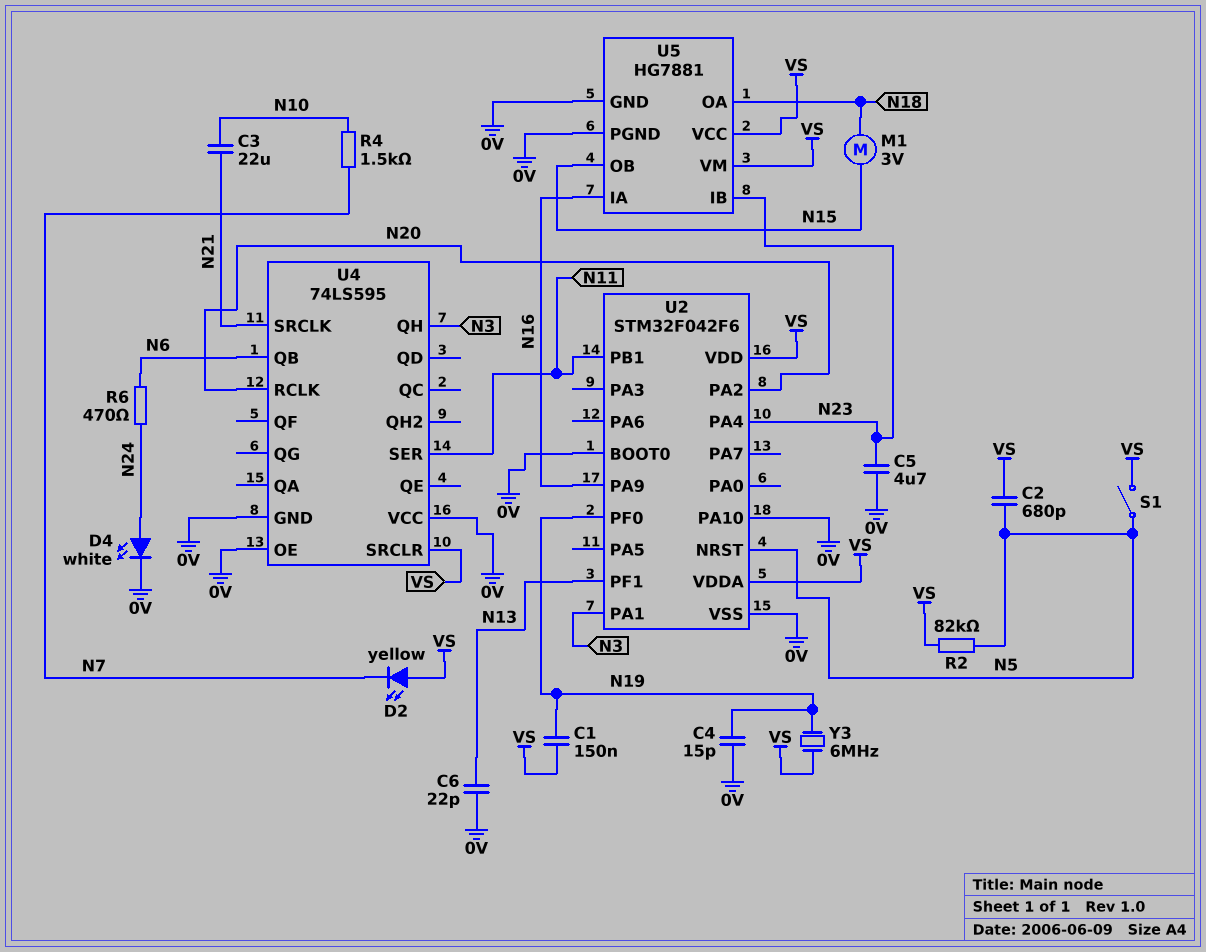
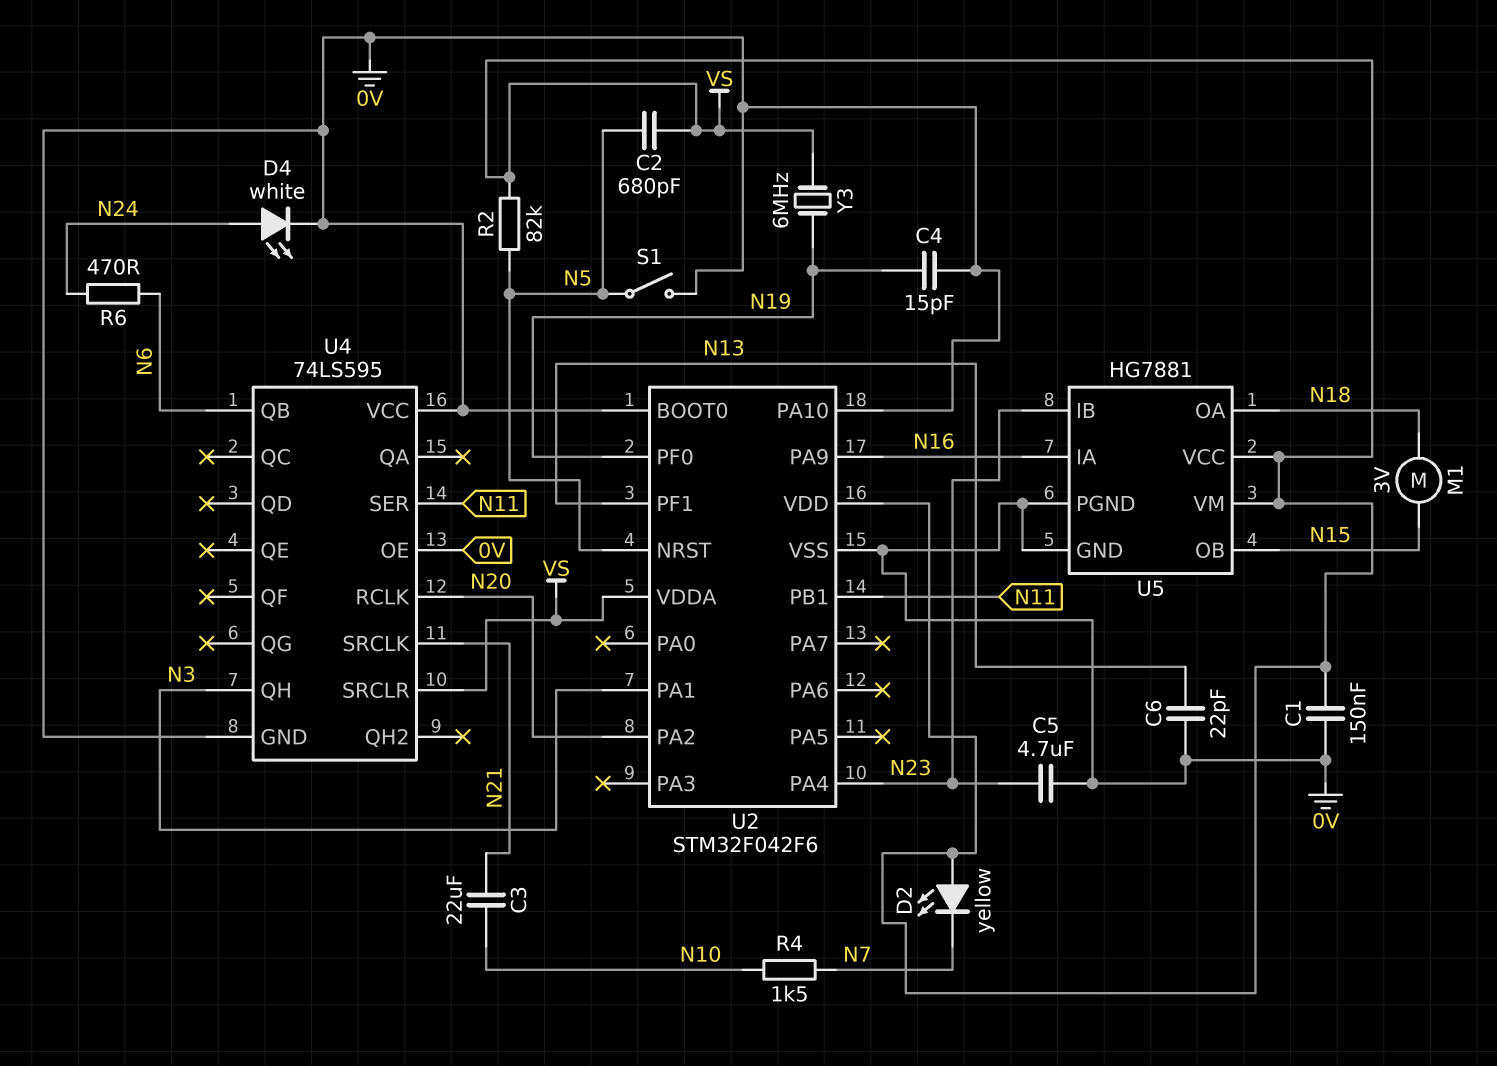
C1: 150nF (N19, VS) -> 150nF (0V, VS)
S1: switch (N5, VS) -> switch (0V, N5)

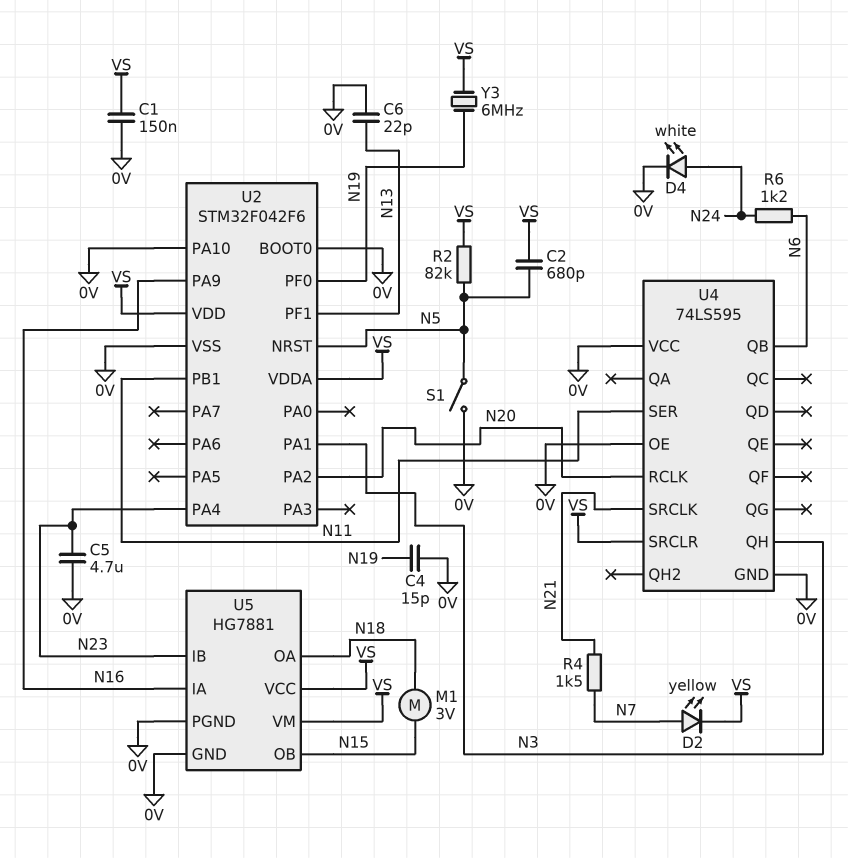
C3: 22uF (N10, N21) -> none
D2: LED yellow (A VS, K N7) -> LED yellow (A N7, K VS)
R4: 1.5k (N7, N10) -> 1.5k (N7, N21)
R6: 470 (N6, N24) -> 1.2k (N6, N24)

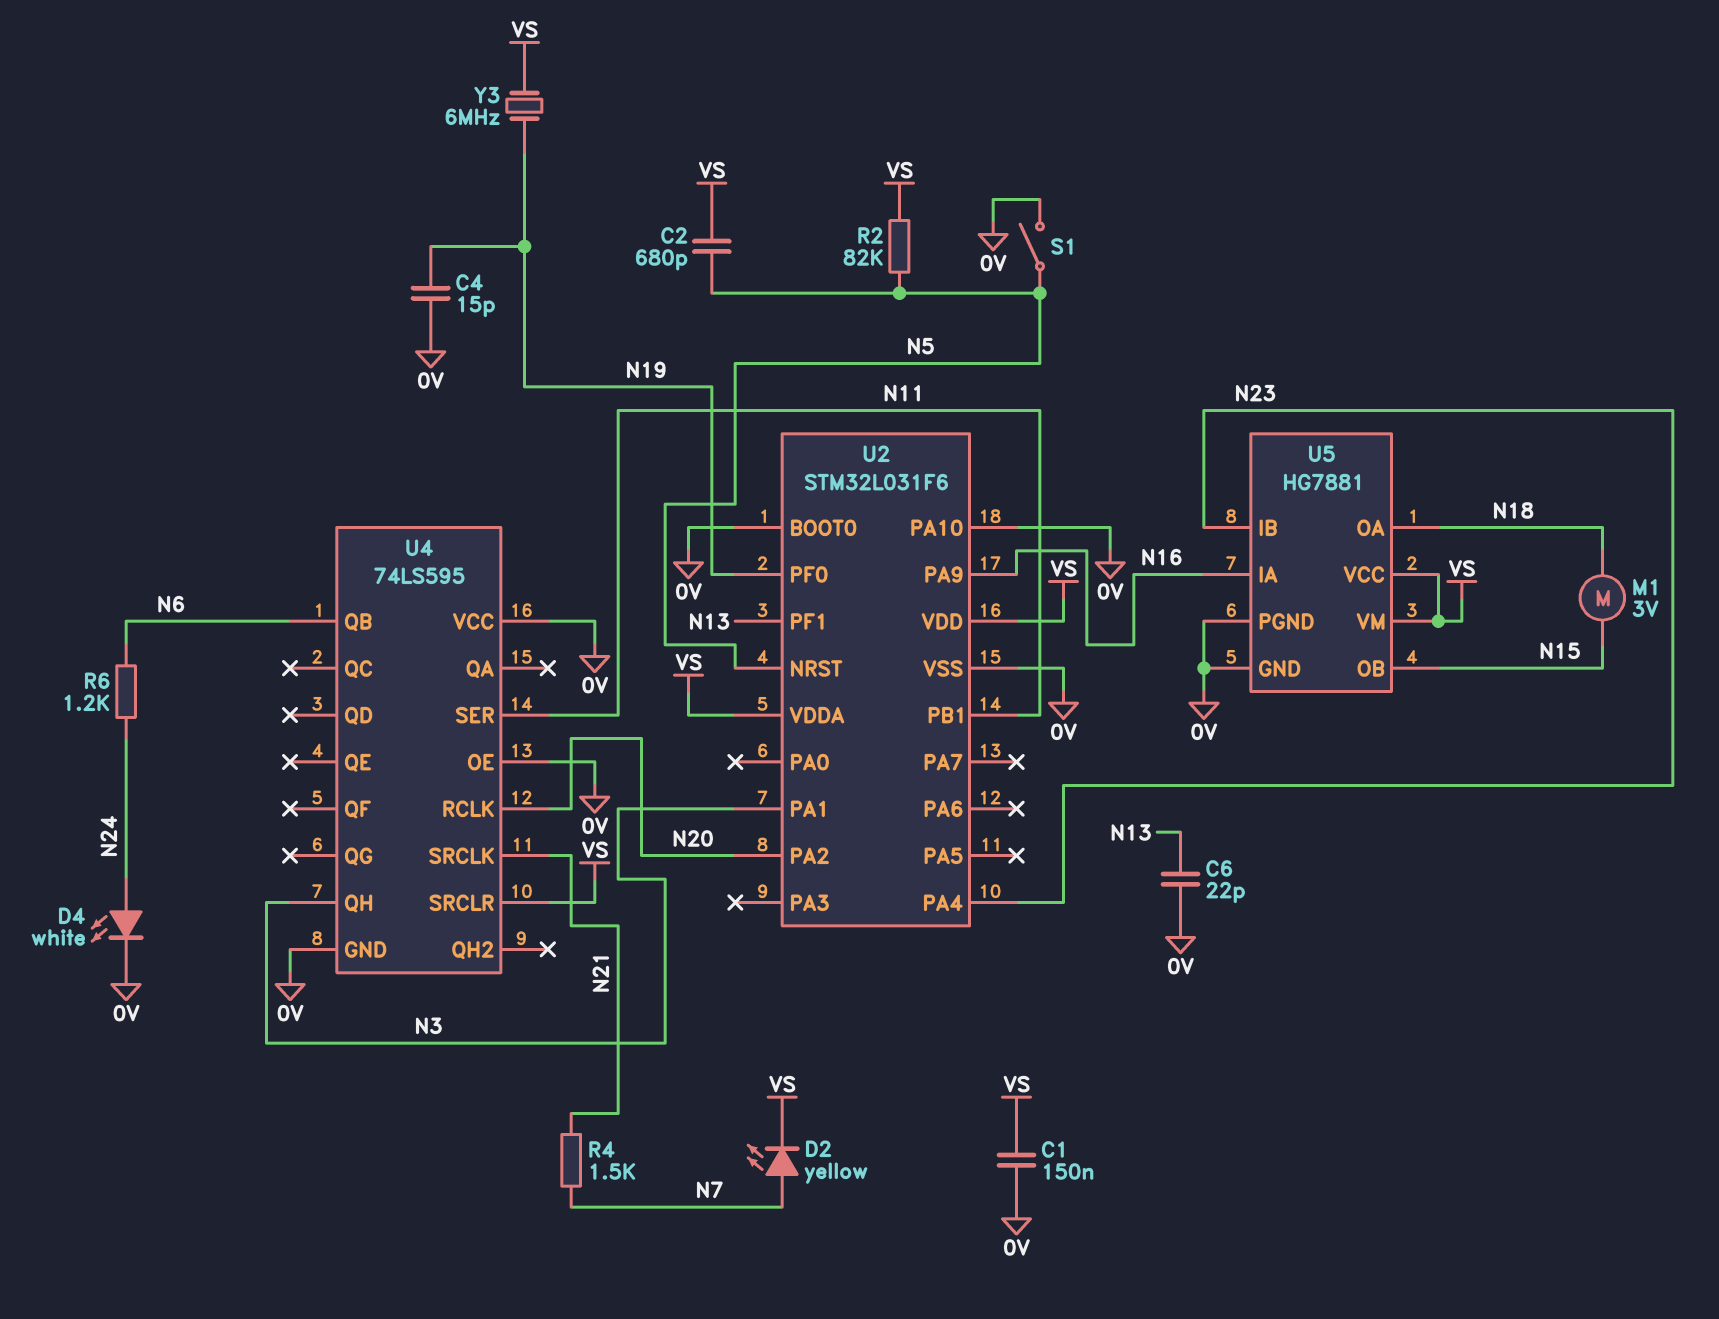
C5: 4.7uF (0V, N23) -> none
U2: STM32F042F6 -> STM32L031F6

